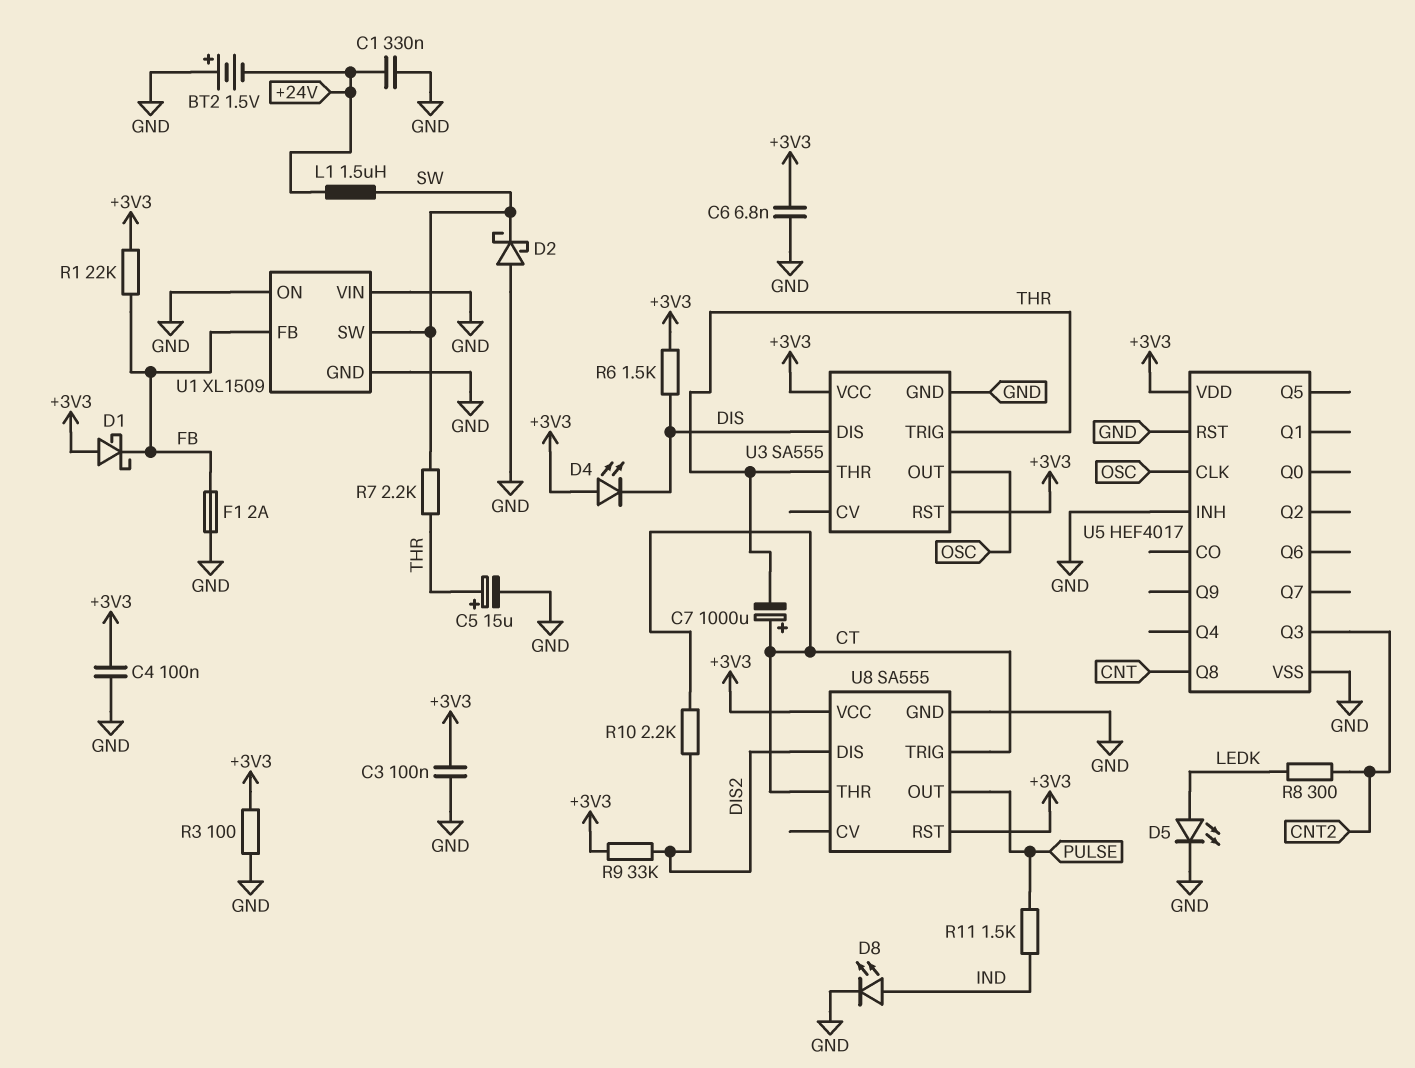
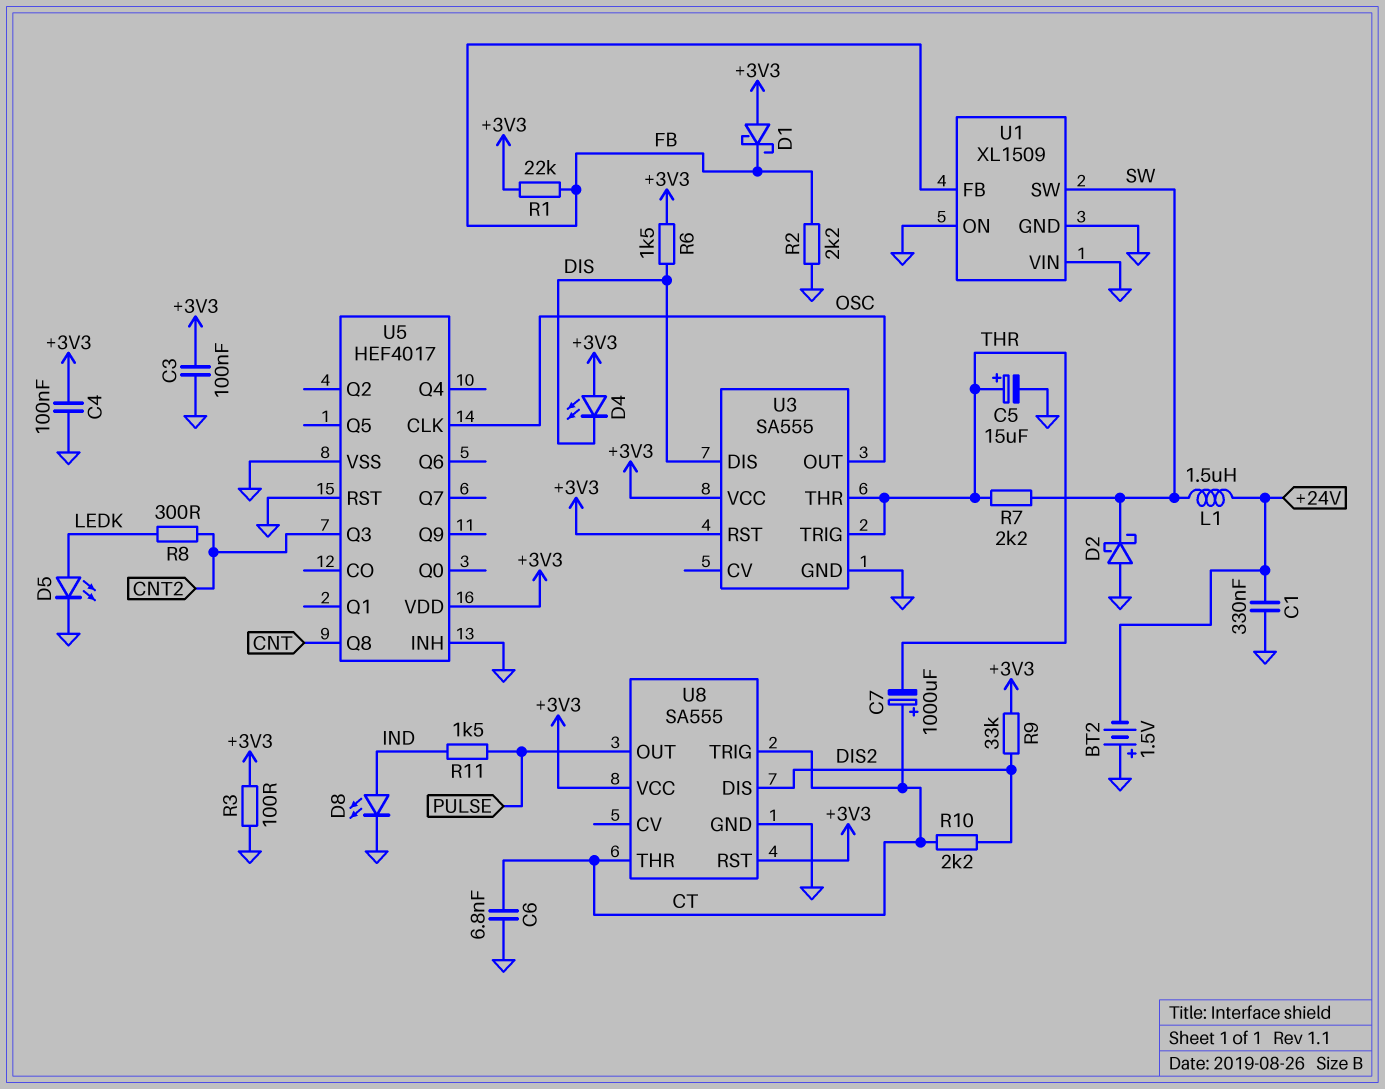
C6: 6.8nF (+3V3, GND) -> 6.8nF (CT, GND)
F1: 2A (FB, GND) -> none
R2: none -> 2.2k (FB, GND)

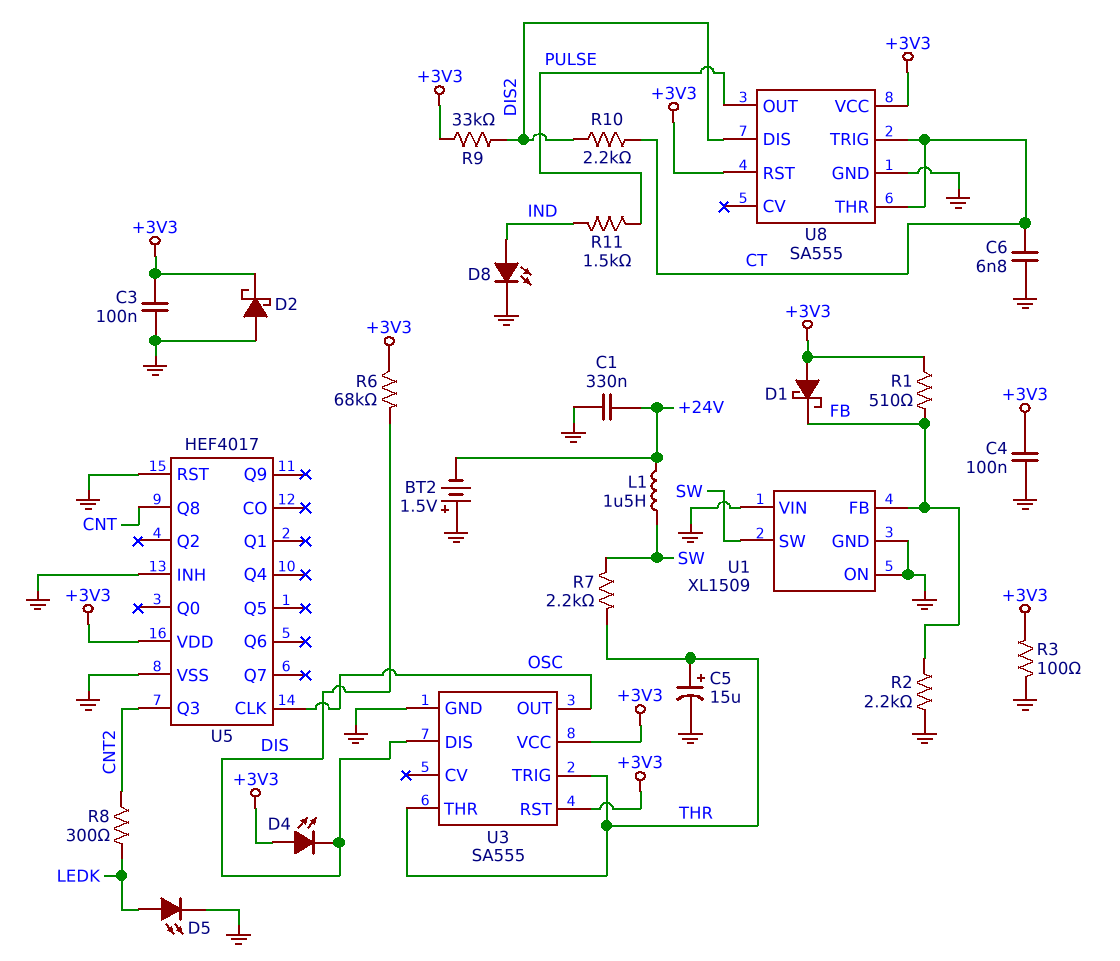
C7: 1000uF (plus CT, minus THR) -> none
D2: schottky (A GND, K SW) -> schottky (A GND, K +3V3)
R1: 22k (+3V3, FB) -> 510 (+3V3, FB)
R6: 1.5k (+3V3, DIS) -> 68k (+3V3, DIS)

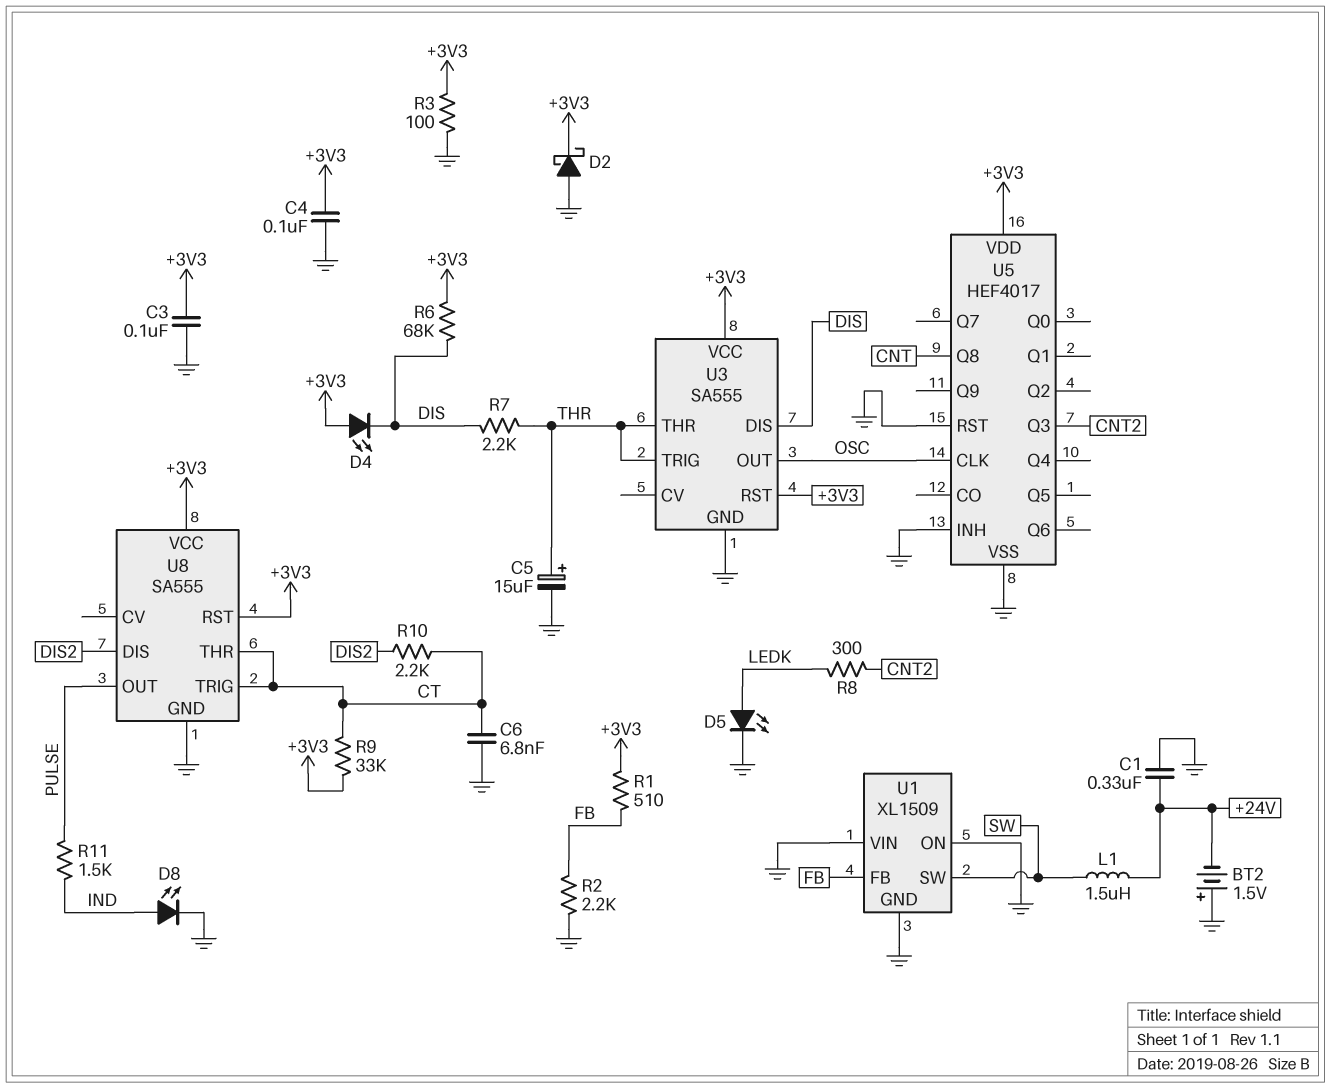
D1: schottky (A +3V3, K FB) -> none
R7: 2.2k (SW, THR) -> 2.2k (DIS, THR)
R9: 33k (+3V3, DIS2) -> 33k (+3V3, CT)

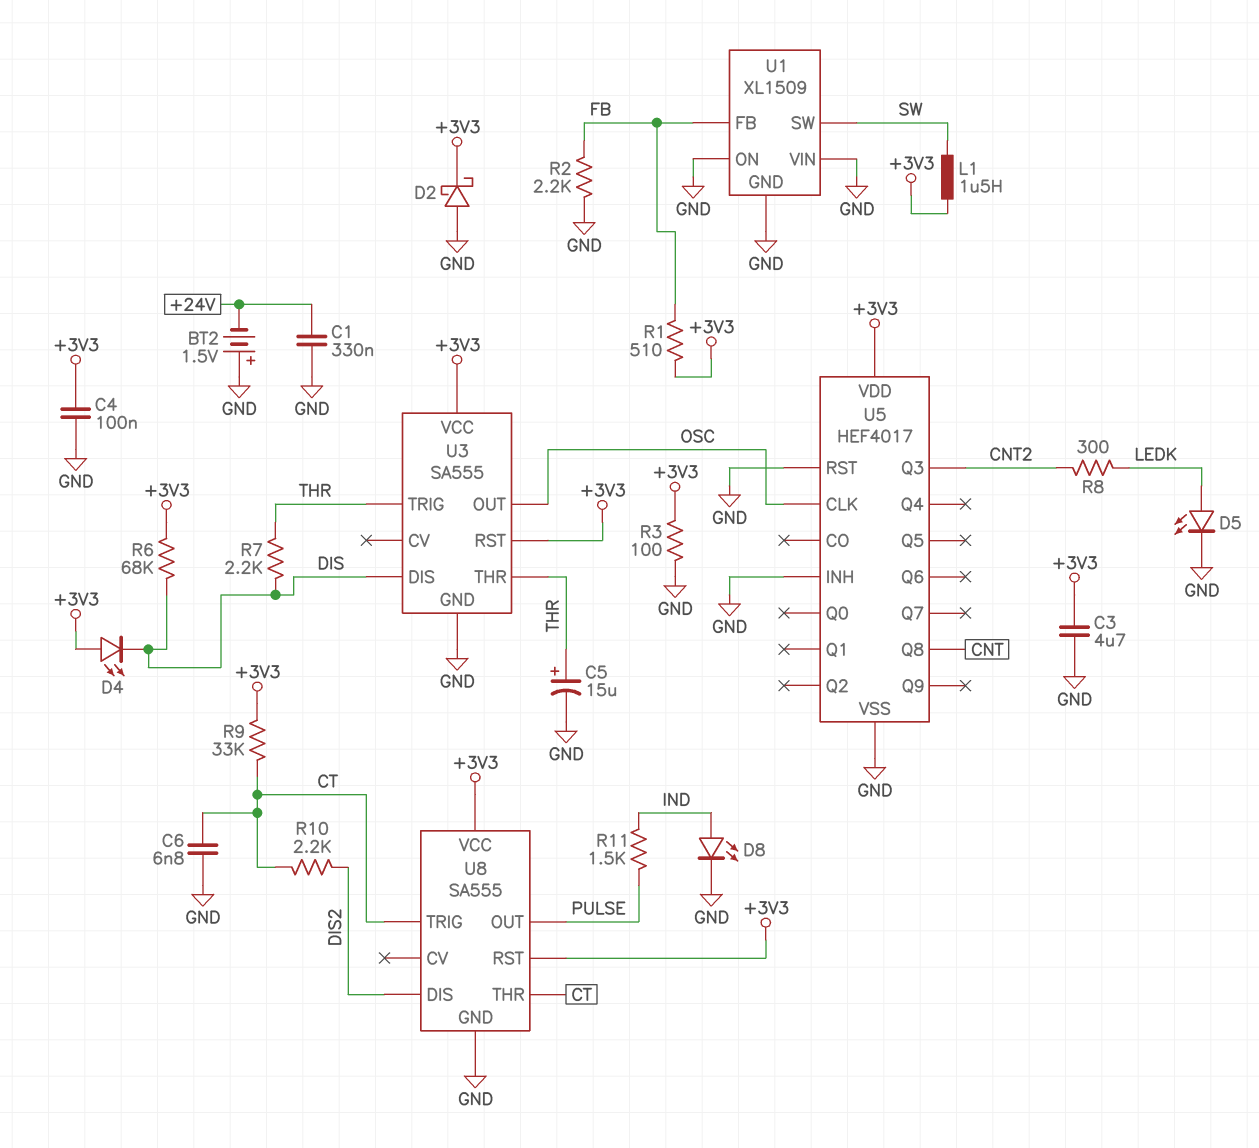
C3: 100nF (+3V3, GND) -> 4.7uF (+3V3, GND)
L1: 1.5uH (+24V, SW) -> 1.5uH (+3V3, SW)

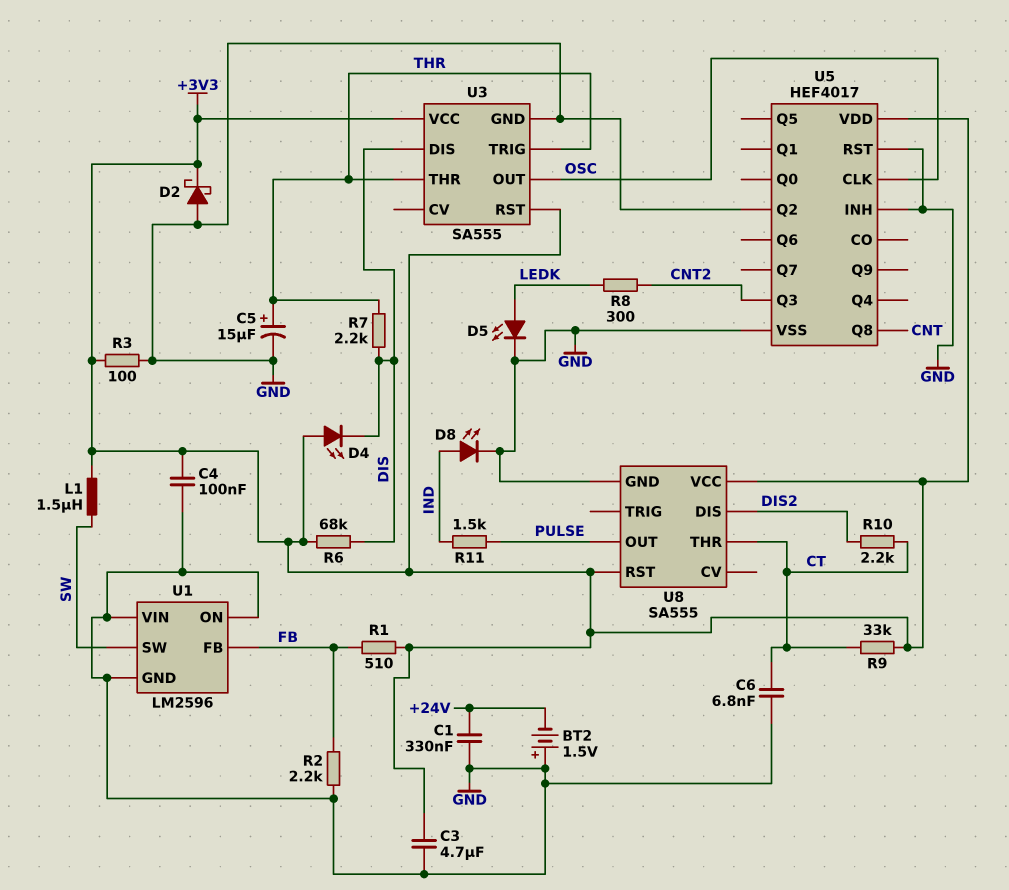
U1: XL1509 -> LM2596
U5 pin Q2: none -> GND
U8 pin TRIG: CT -> none

